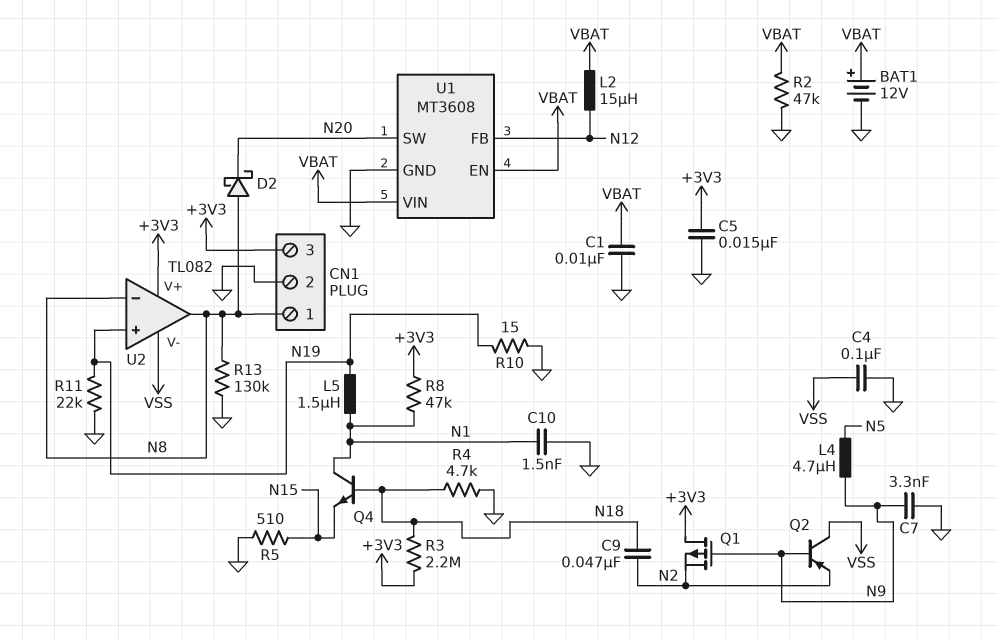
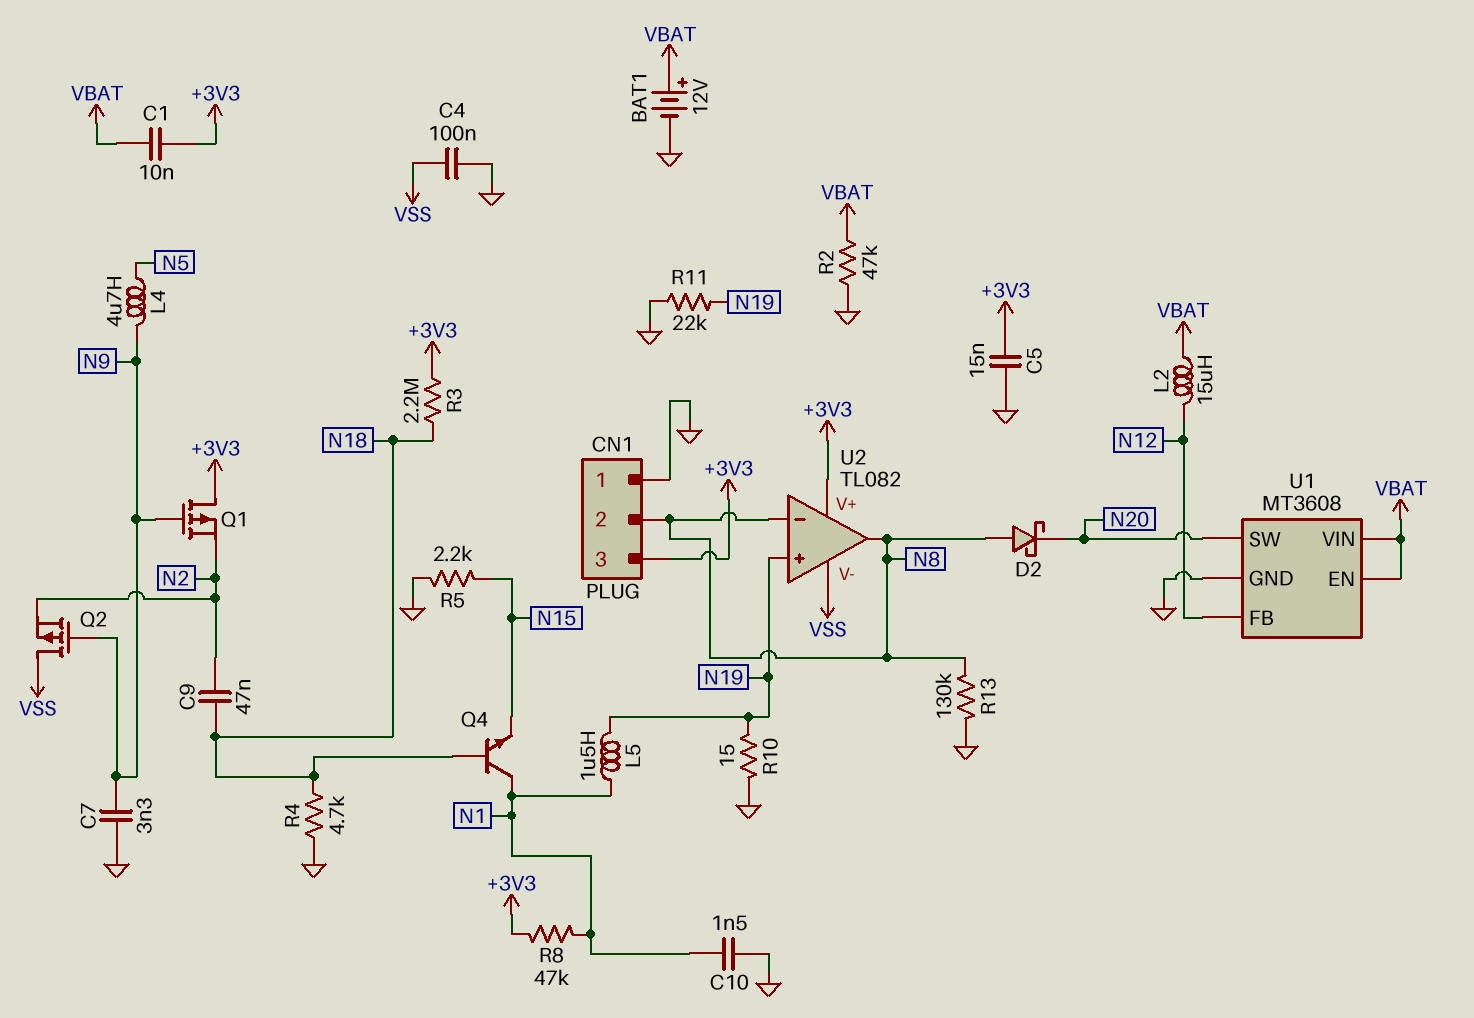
C1: 10nF (GND, VBAT) -> 10nF (+3V3, VBAT)
CN1 pin 1: N8 -> GND
CN1 pin 2: GND -> N8
Q2: PNP (B N9, C VSS, E N2) -> PMOS (G N9, D VSS, S N2)
R5: 510 (GND, N15) -> 2.2k (GND, N15)

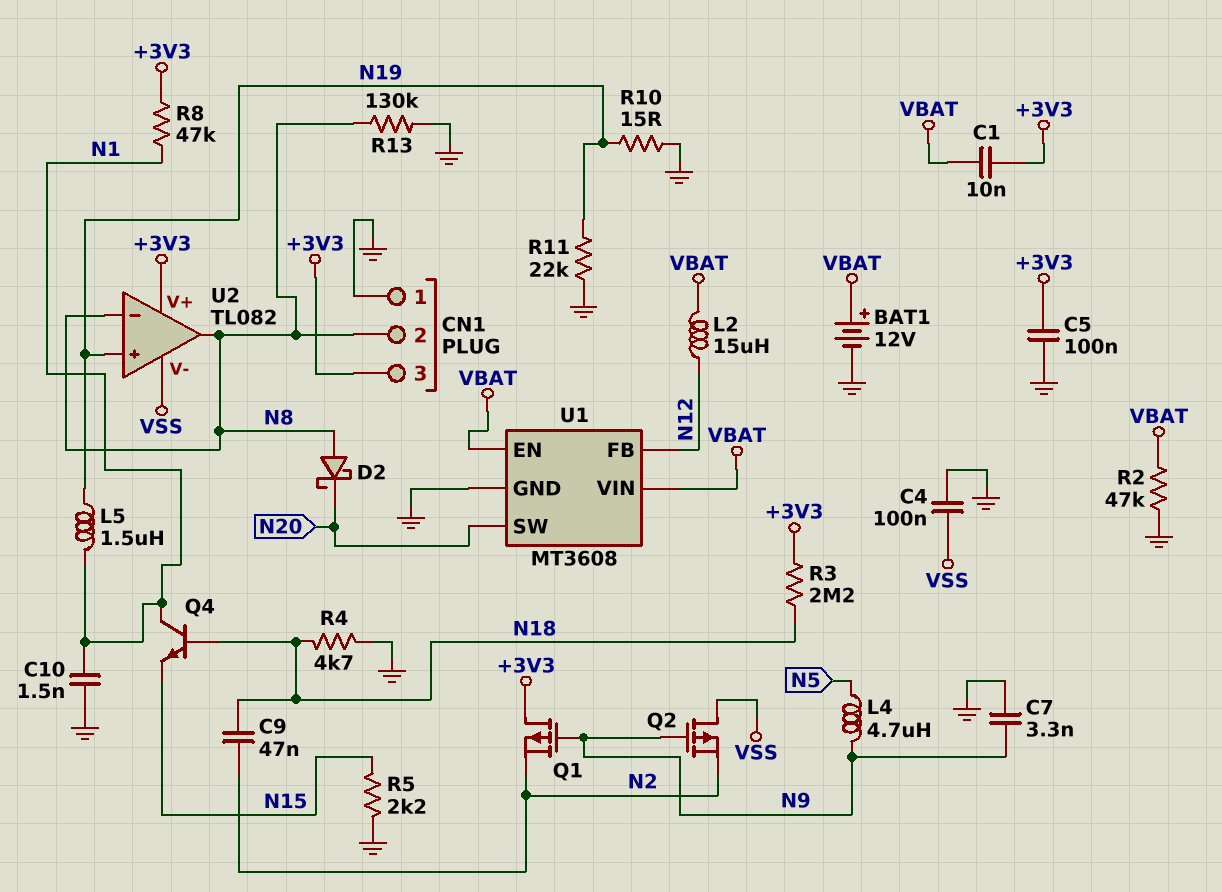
C5: 15nF (+3V3, GND) -> 100nF (+3V3, GND)

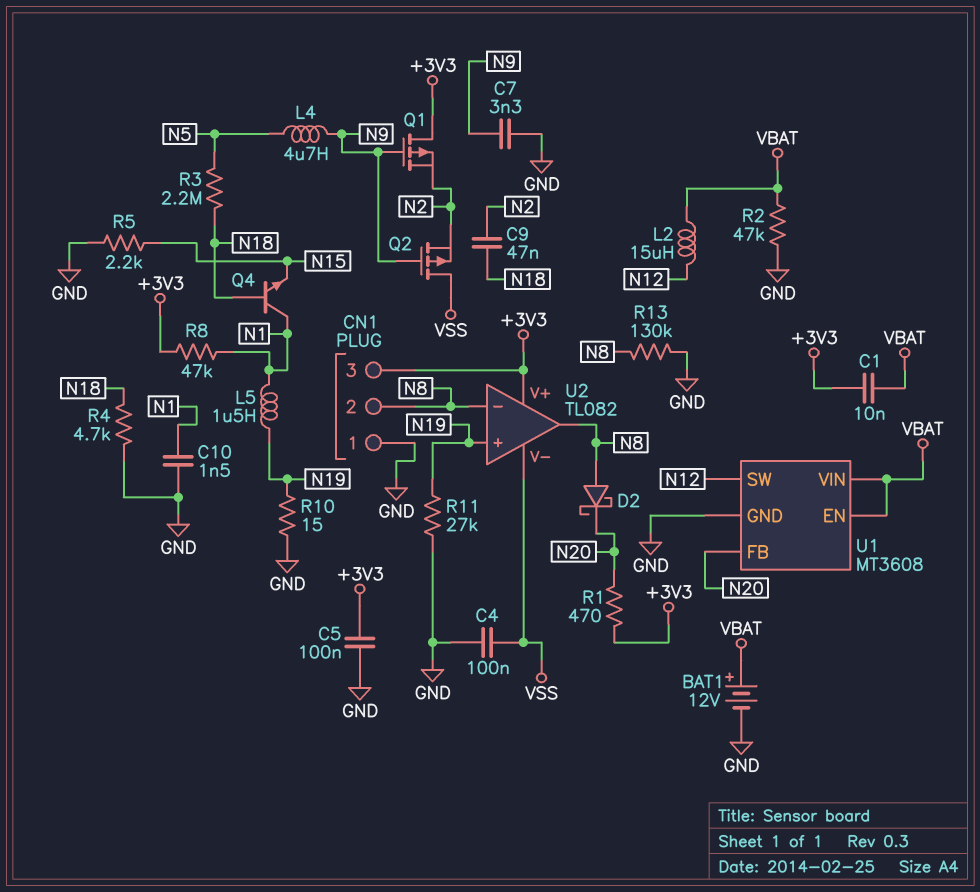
R1: none -> 470 (+3V3, N20)
R3: 2.2M (+3V3, N18) -> 2.2M (N5, N18)
R11: 22k (GND, N19) -> 27k (GND, N19)
U1 pin FB: N12 -> N20
U1 pin SW: N20 -> N12

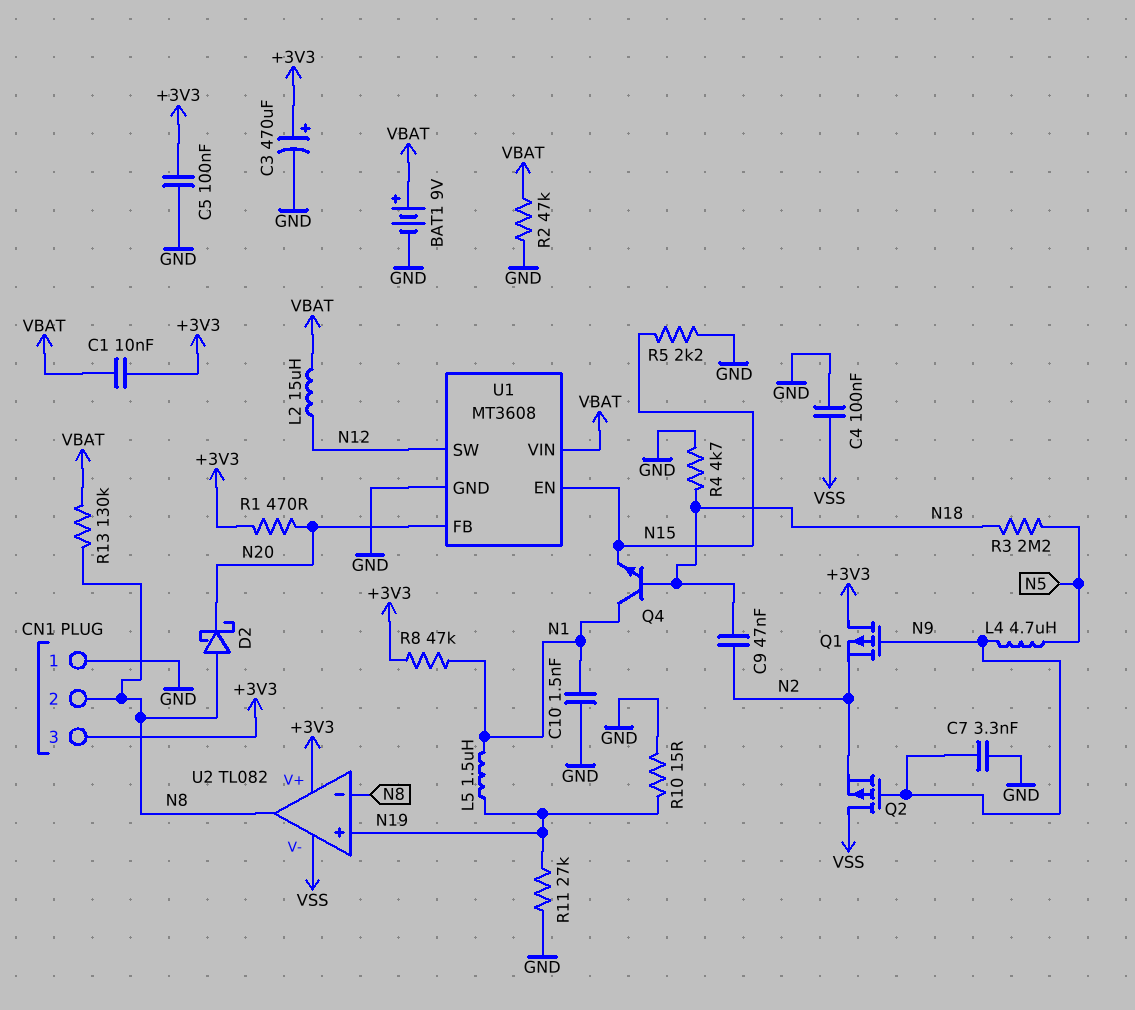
BAT1: 12V (plus VBAT, minus GND) -> 9V (plus VBAT, minus GND)
C3: none -> 470uF (plus +3V3, minus GND)
R13: 130k (GND, N8) -> 130k (N8, VBAT)
U1 pin EN: VBAT -> N15

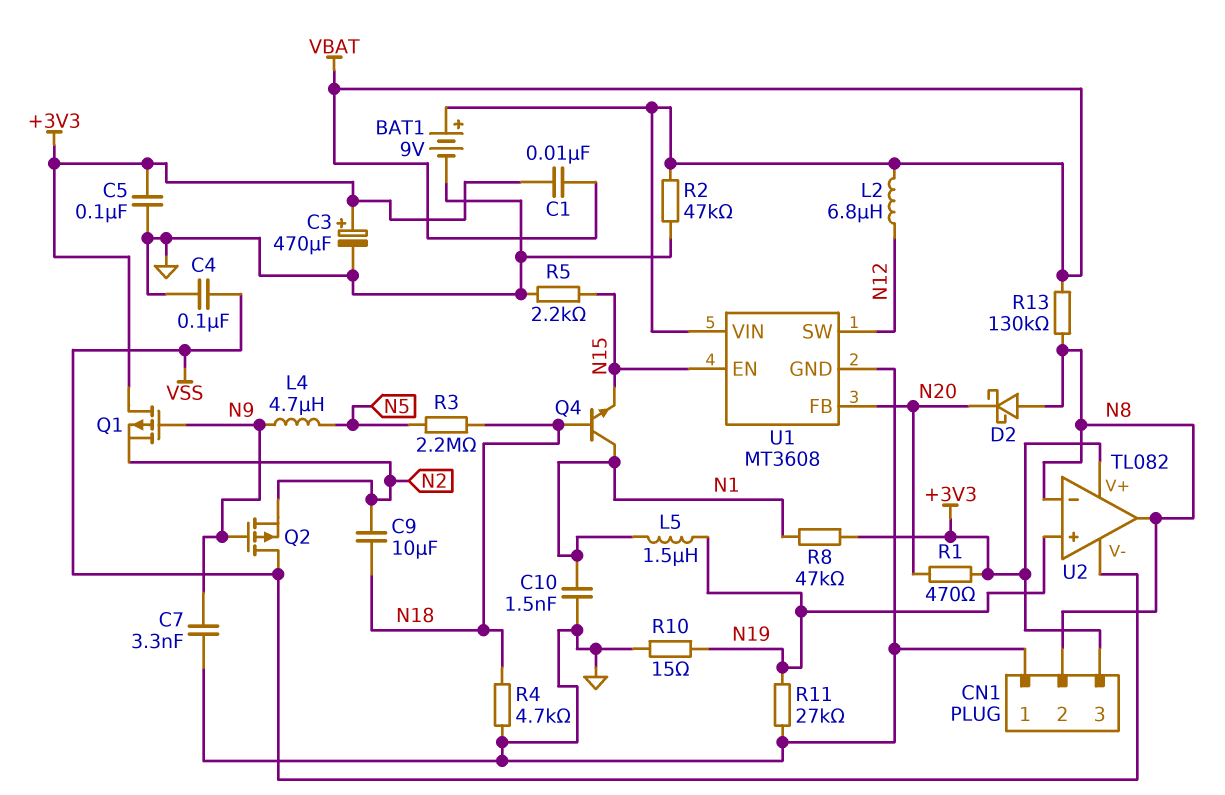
C9: 47nF (N2, N18) -> 10uF (N2, N18)
L2: 15uH (N12, VBAT) -> 6.8uH (N12, VBAT)

